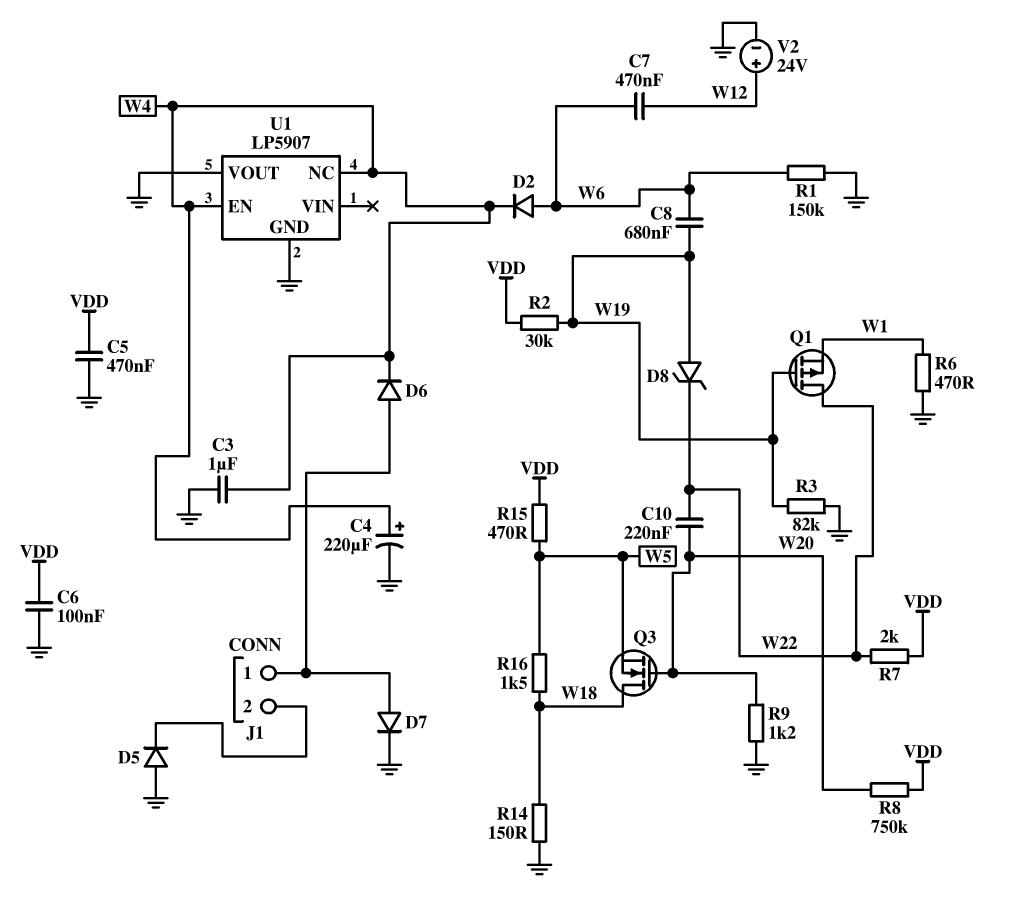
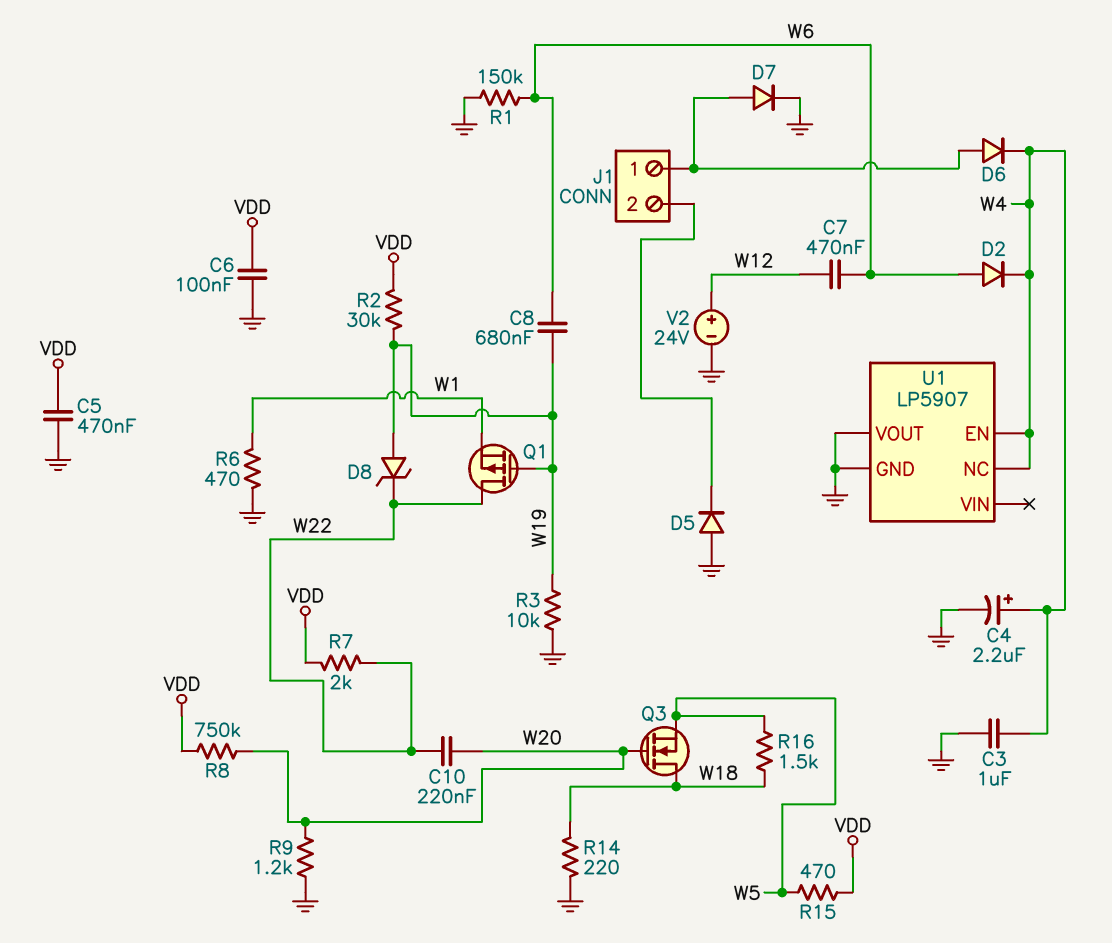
C4: 220uF (plus W4, minus GND) -> 2.2uF (plus W4, minus GND)
R3: 82k (GND, W19) -> 10k (GND, W19)
R14: 150 (GND, W18) -> 220 (GND, W18)

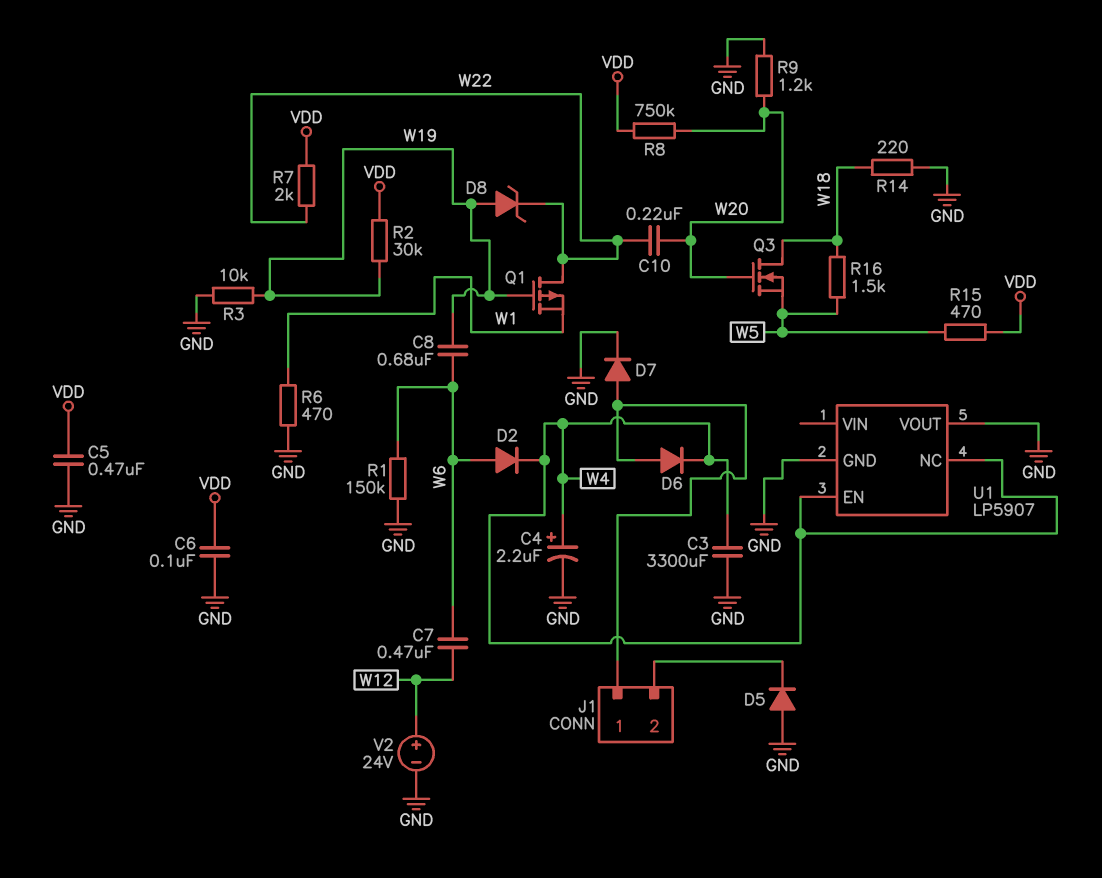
C3: 1uF (GND, W4) -> 3300uF (GND, W4)

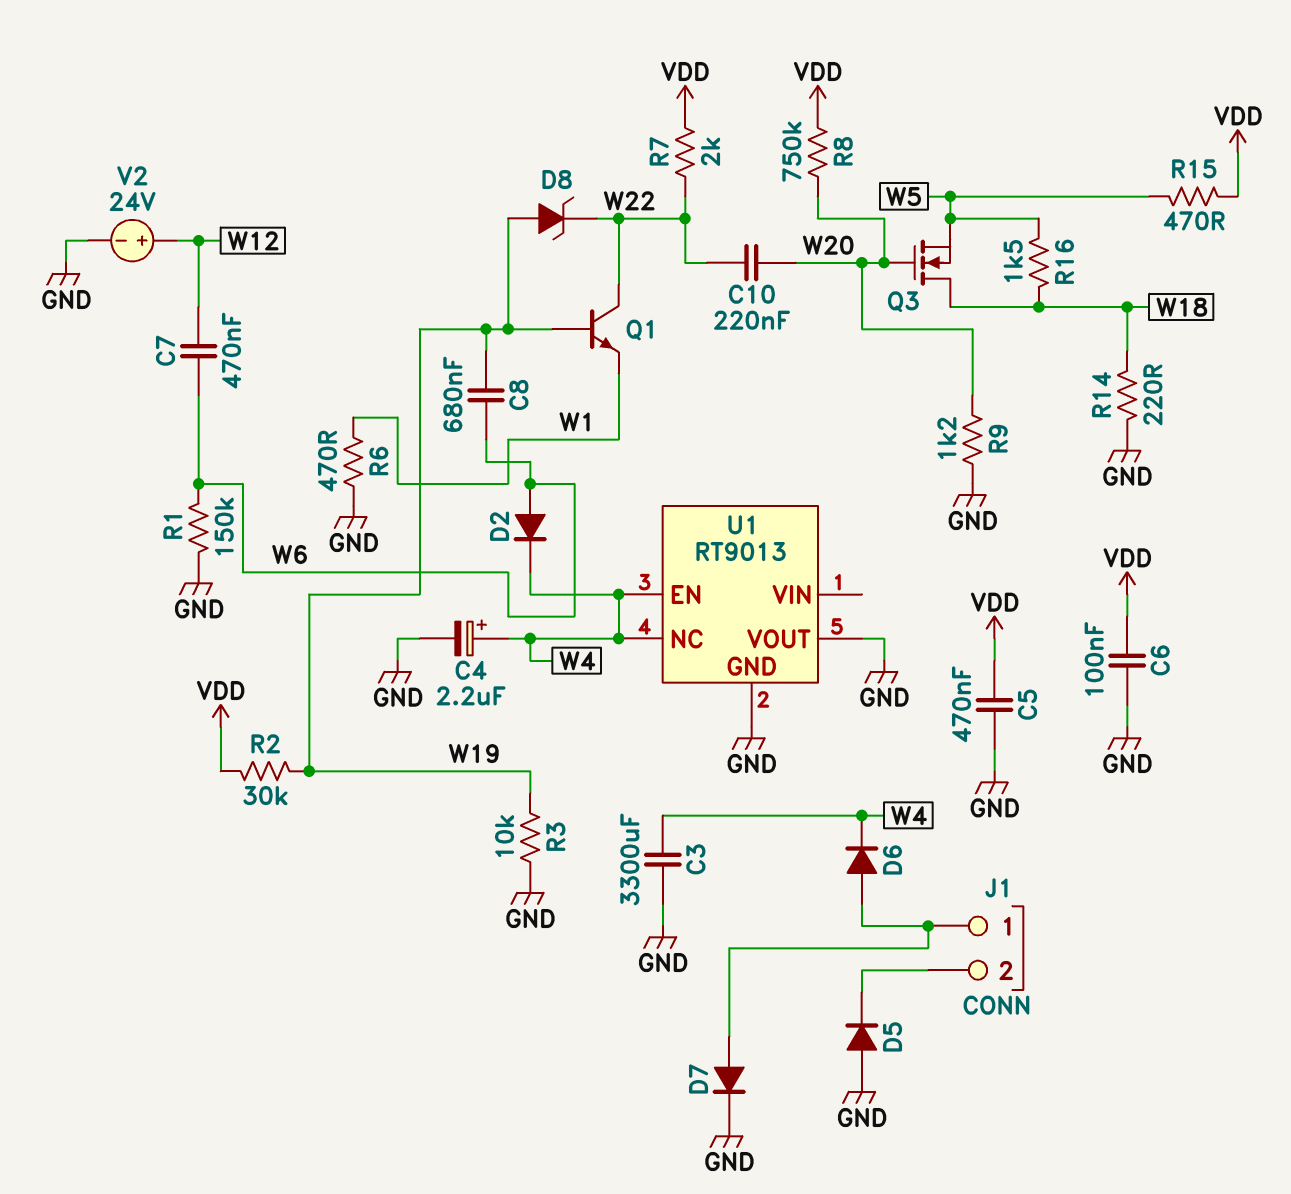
Q1: PMOS (G W19, D W22, S W1) -> NPN (B W19, C W22, E W1)
U1: LP5907 -> RT9013

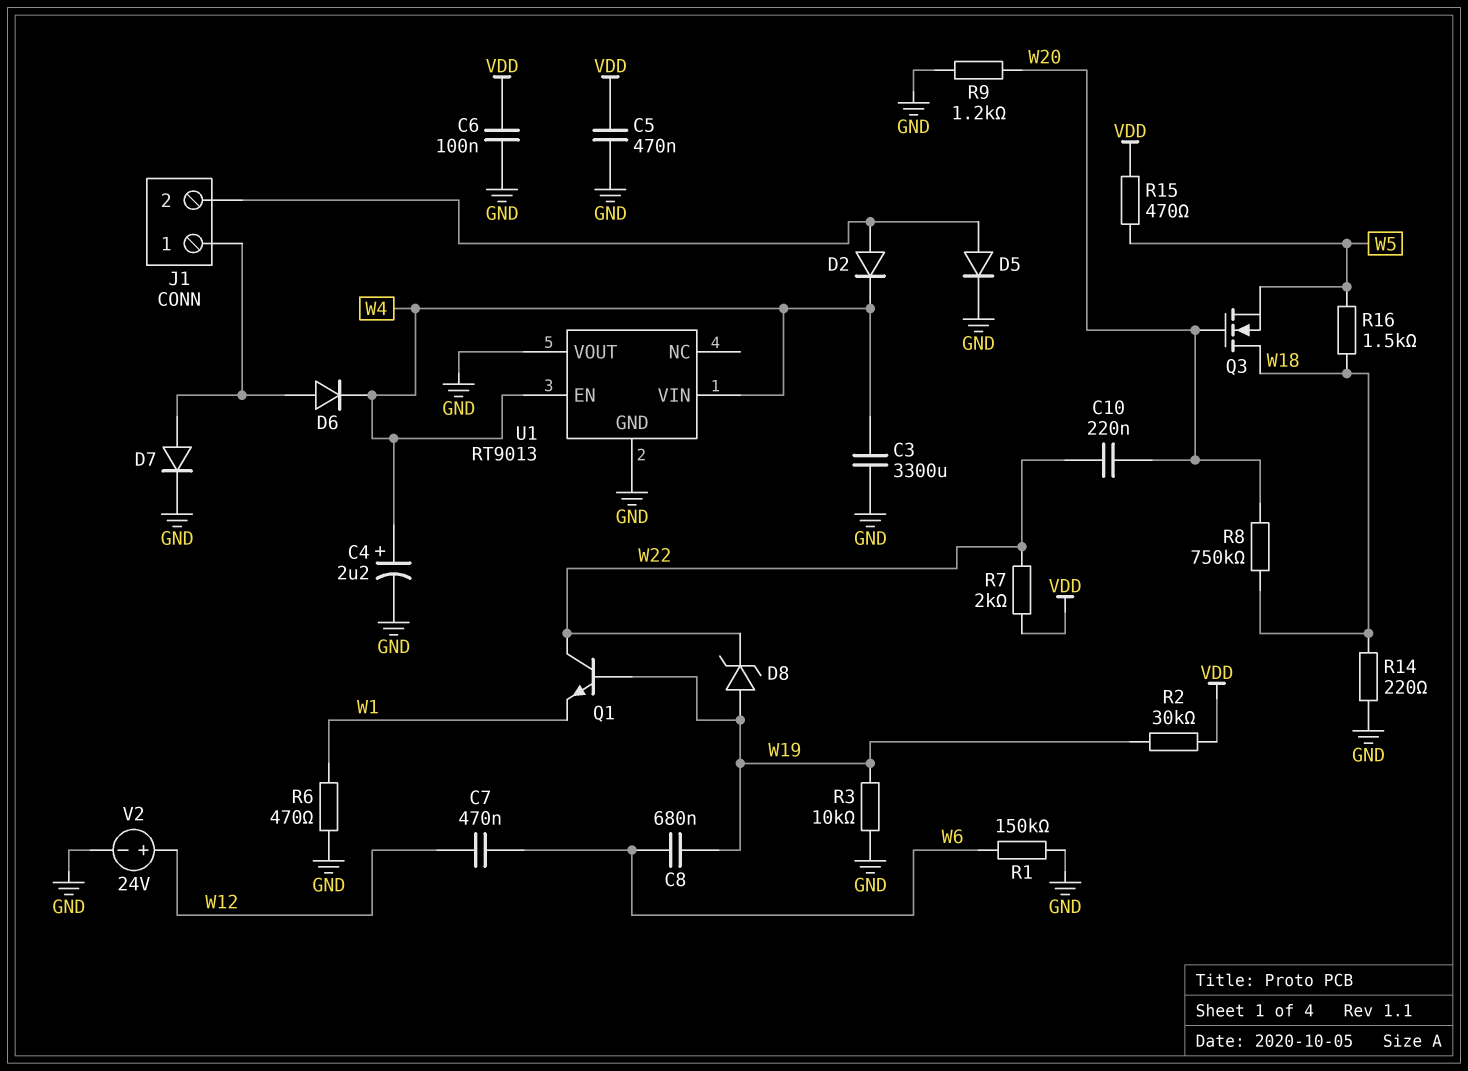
D2: diode (A W6, K W4) -> diode (A J1/2, K W4)
D5: diode (A GND, K J1/2) -> diode (A J1/2, K GND)
R8: 750k (VDD, W20) -> 750k (W18, W20)
U1 pin NC: W4 -> none
U1 pin VIN: none -> W4

